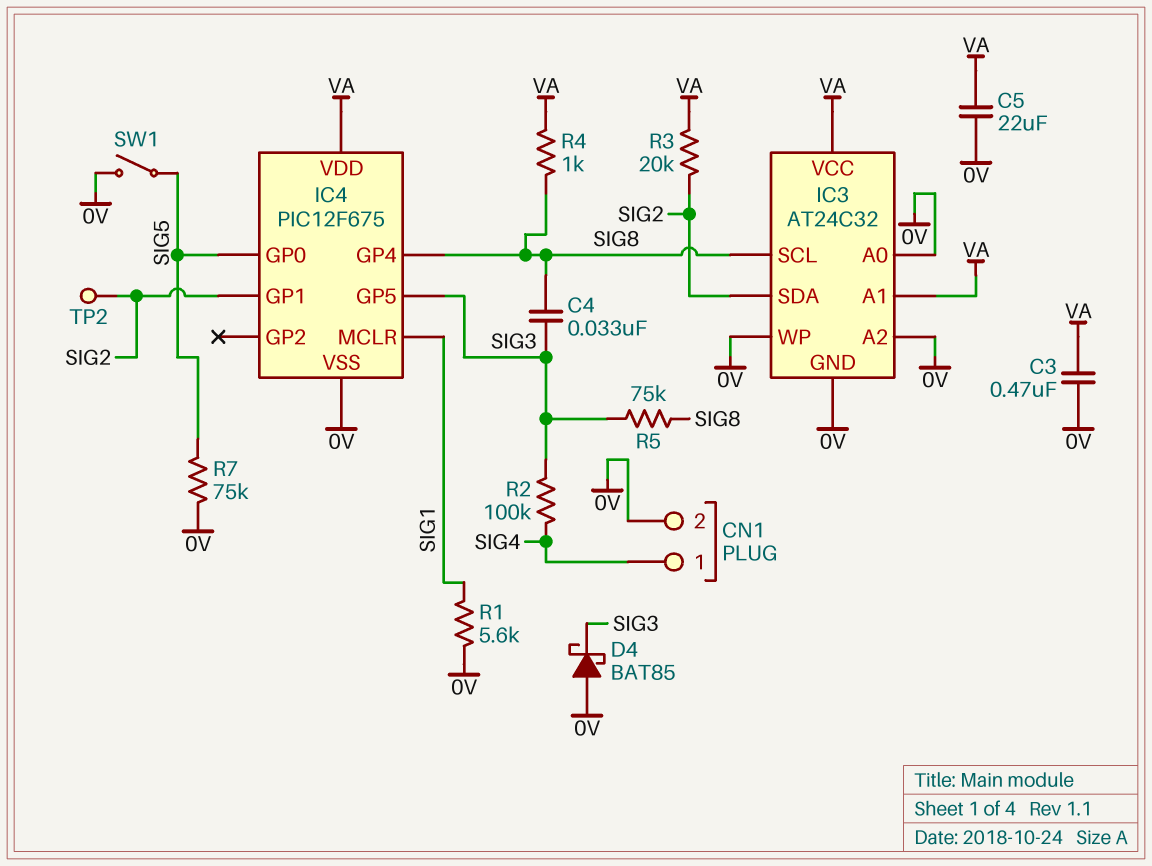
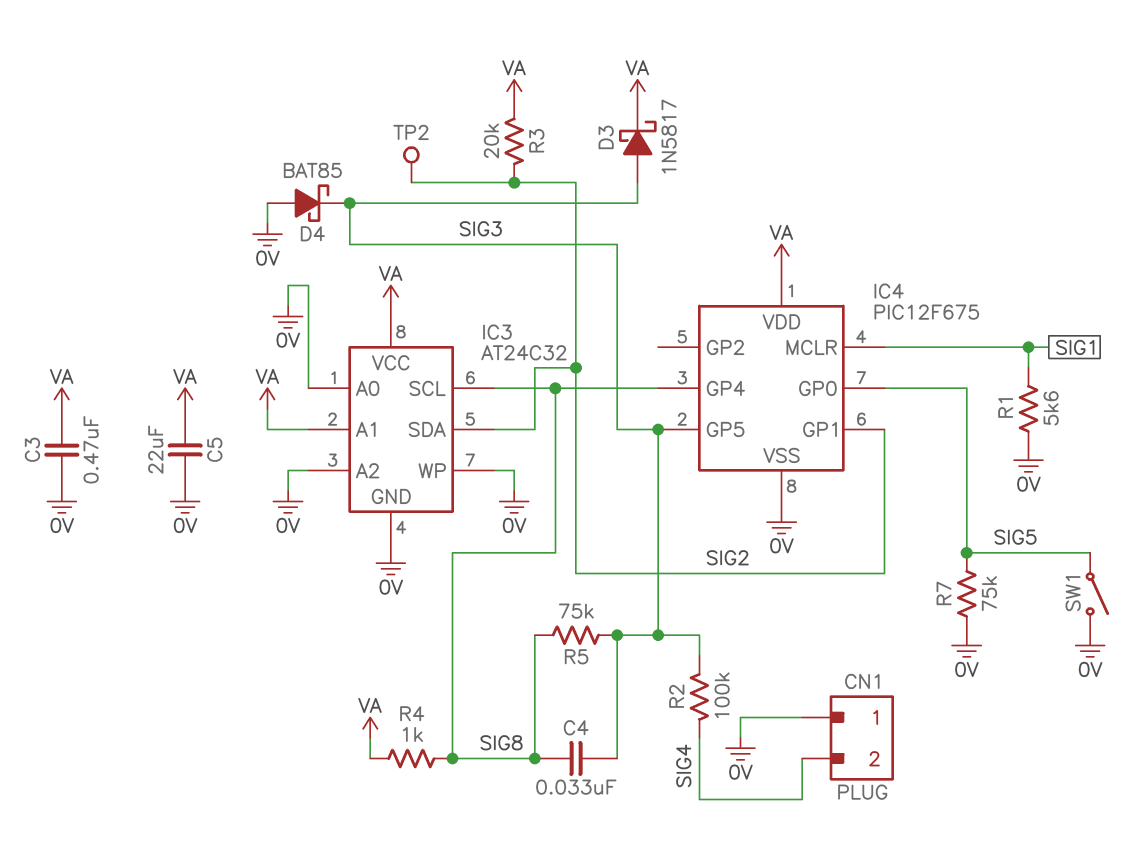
CN1 pin 1: SIG4 -> 0V
CN1 pin 2: 0V -> SIG4
D3: none -> schottky 1N5817 (A SIG3, K VA)

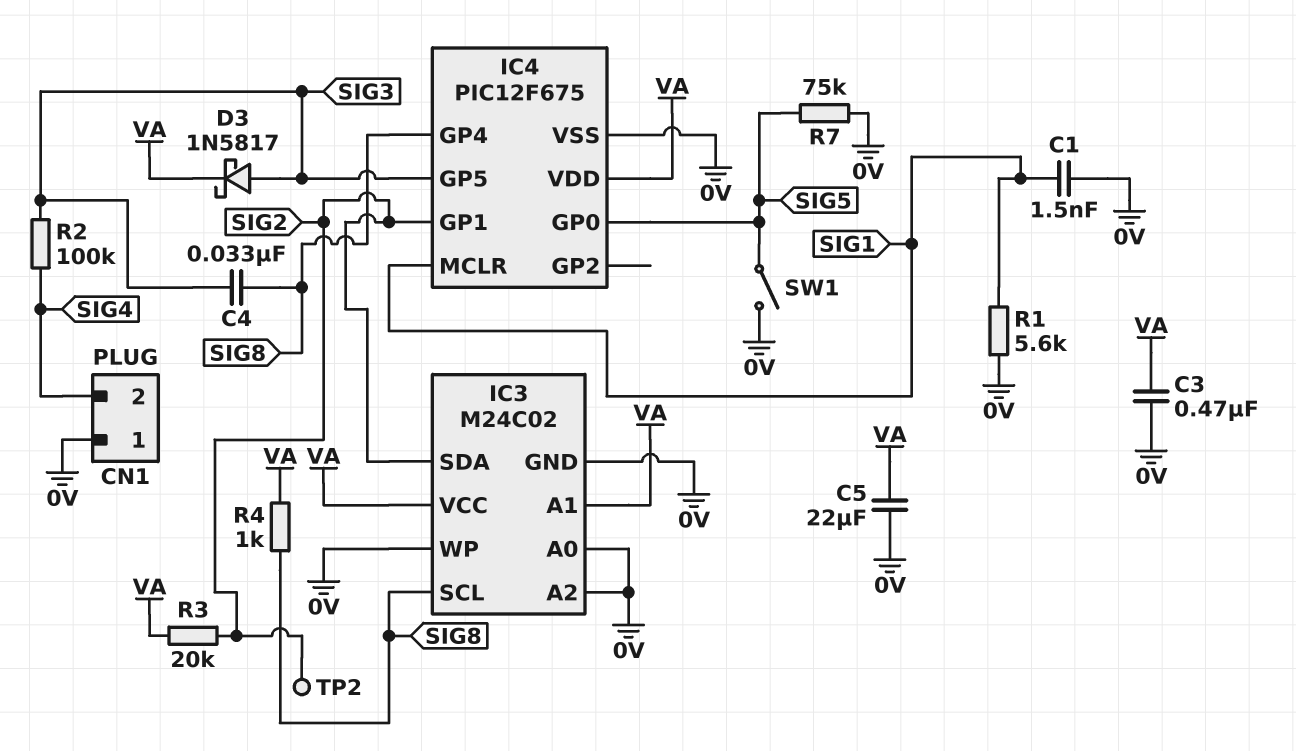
C1: none -> 1.5nF (0V, SIG1)
D4: schottky BAT85 (A 0V, K SIG3) -> none
IC3: AT24C32 -> M24C02
R5: 75k (SIG3, SIG8) -> none

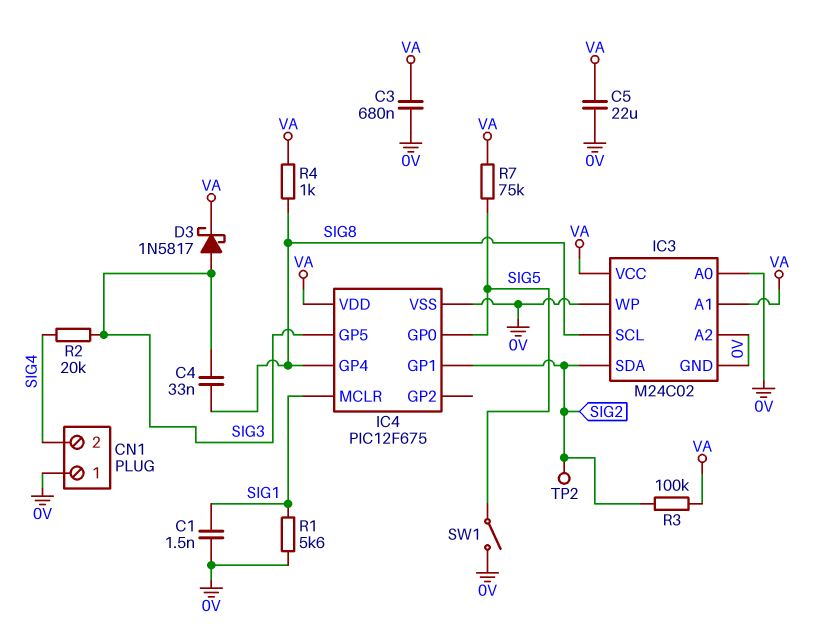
C3: 470nF (0V, VA) -> 680nF (0V, VA)
R2: 100k (SIG3, SIG4) -> 20k (SIG3, SIG4)
R3: 20k (SIG2, VA) -> 100k (SIG2, VA)
R7: 75k (0V, SIG5) -> 75k (SIG5, VA)

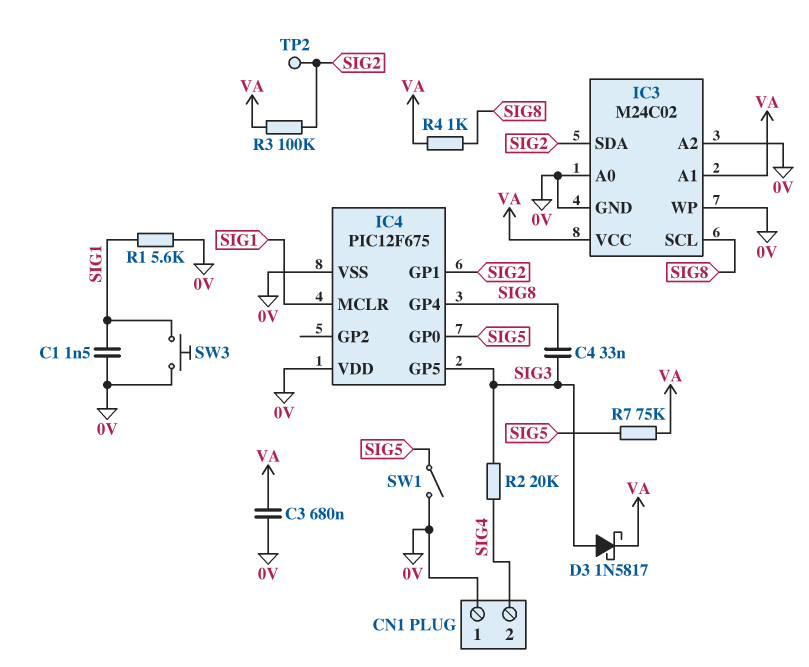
C5: 22uF (0V, VA) -> none
IC4 pin VDD: VA -> 0V
SW3: none -> button (0V, SIG1)

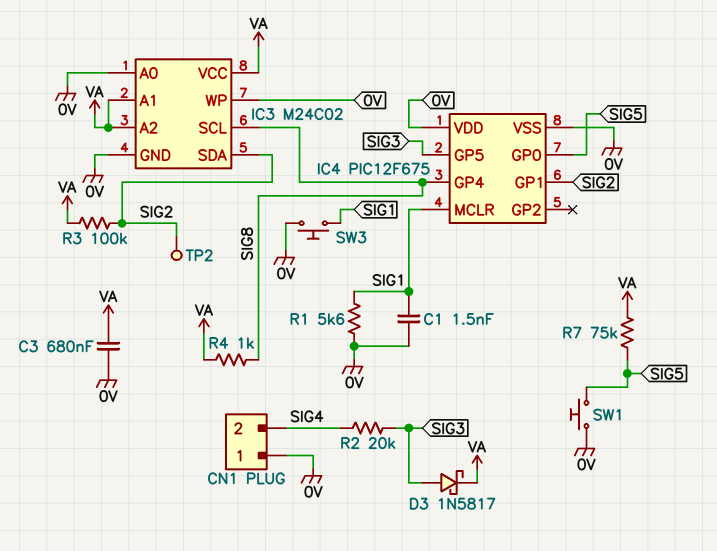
C4: 33nF (SIG3, SIG8) -> none
IC3 pin A2: 0V -> VA
SW1: switch (0V, SIG5) -> button (0V, SIG5)

